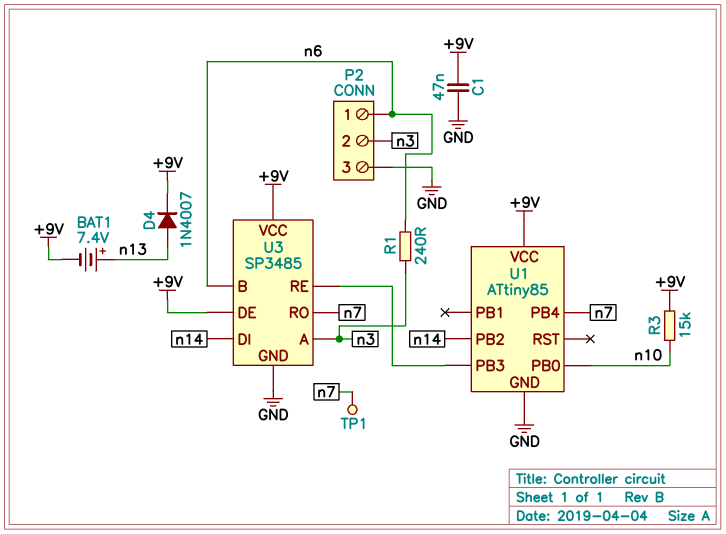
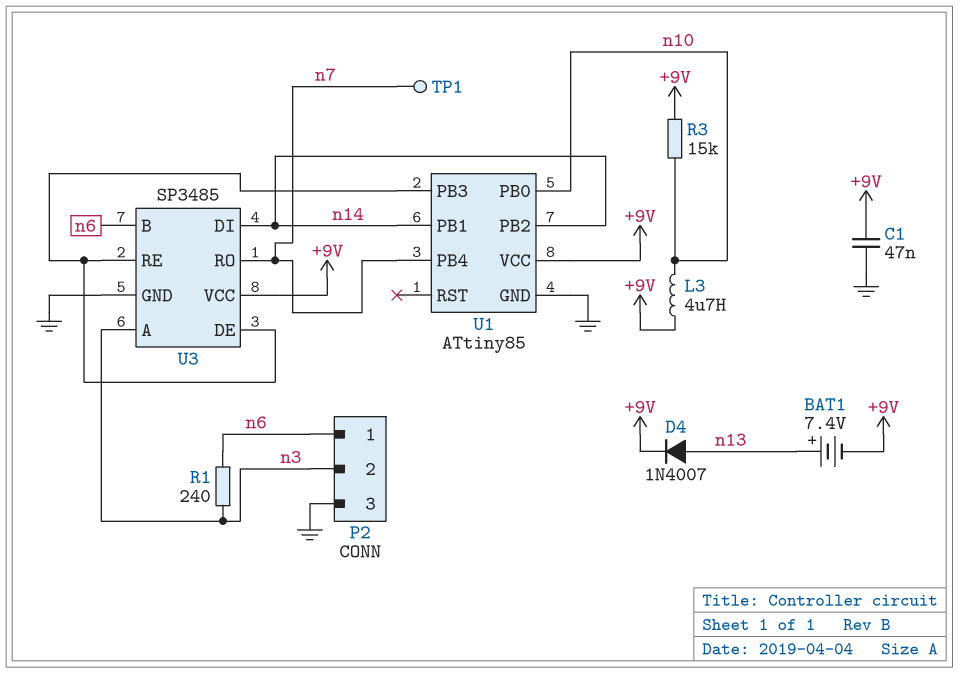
L3: none -> 4.7uH (+9V, n10)
U1 pin PB1: none -> n14
U3 pin DE: +9V -> U1/PB3

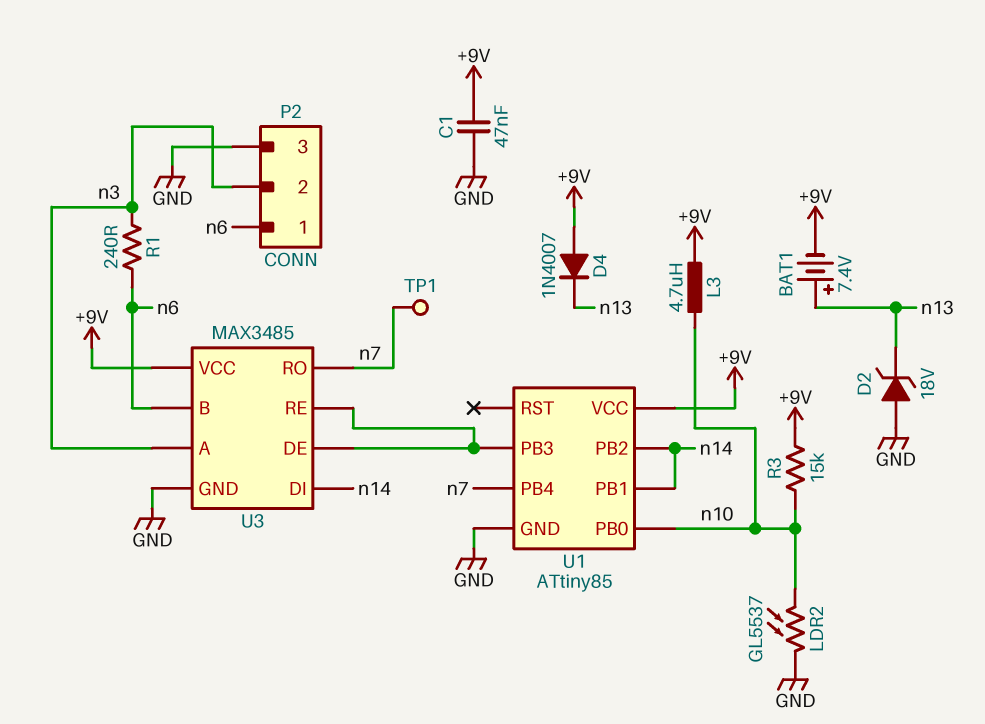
D2: none -> zener 18V (A GND, K n13)
D4: diode 1N4007 (A n13, K +9V) -> diode 1N4007 (A +9V, K n13)
LDR2: none -> GL5537 (GND, n10)
U3: SP3485 -> MAX3485

